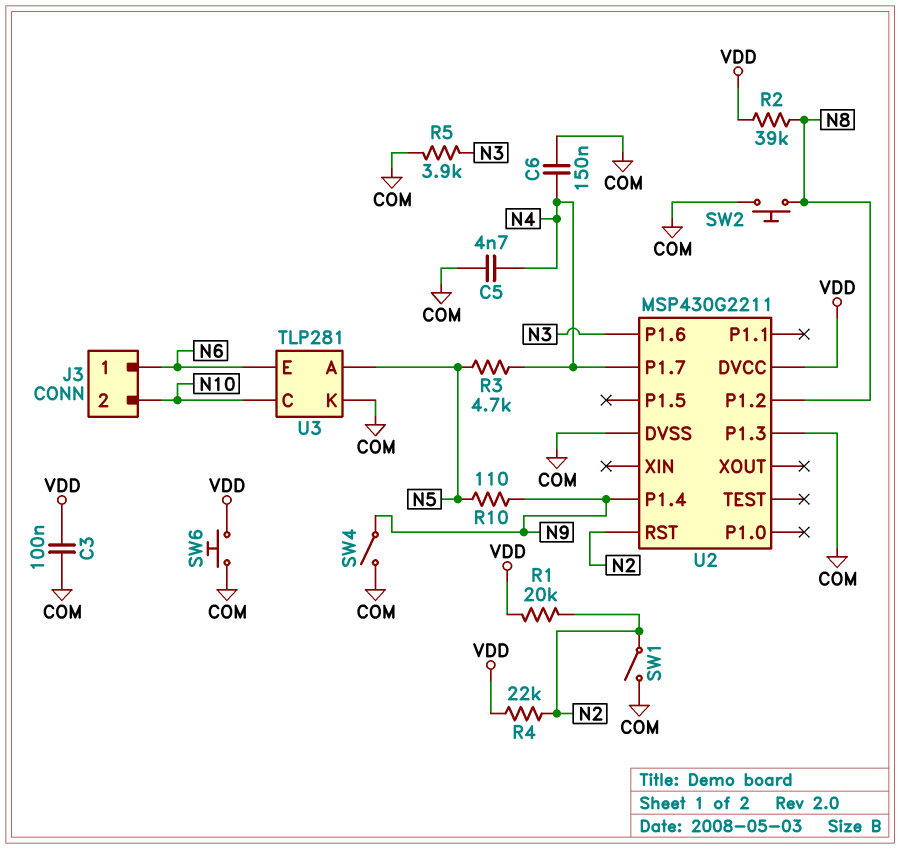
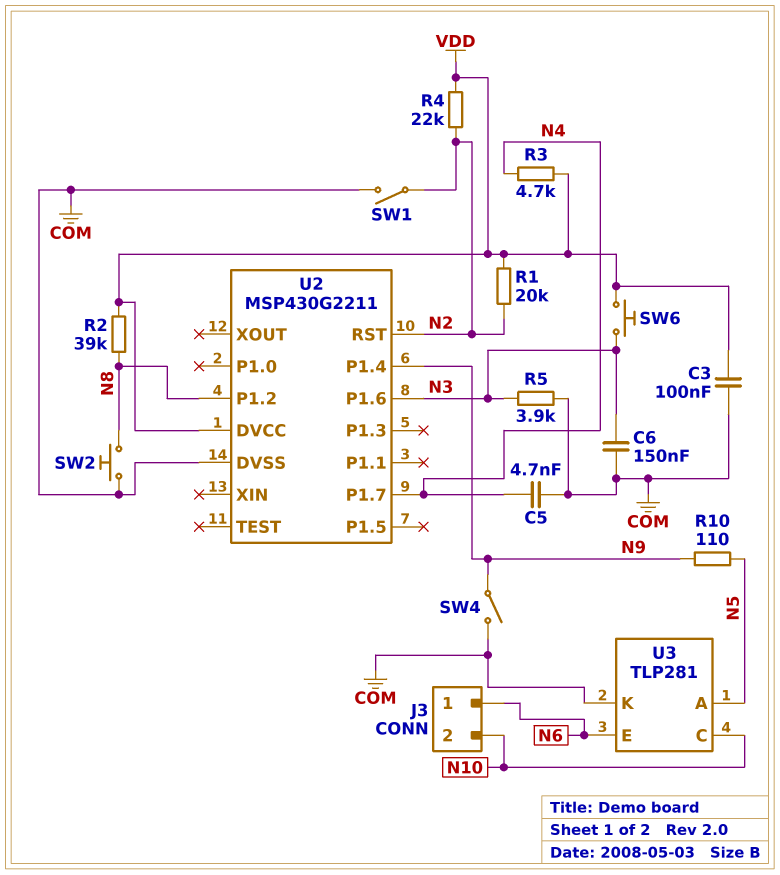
C6: 150nF (COM, N4) -> 150nF (COM, N3)
R3: 4.7k (N4, N5) -> 4.7k (N4, VDD)
SW6: button (COM, VDD) -> button (N3, VDD)
U2 pin P1.3: COM -> none

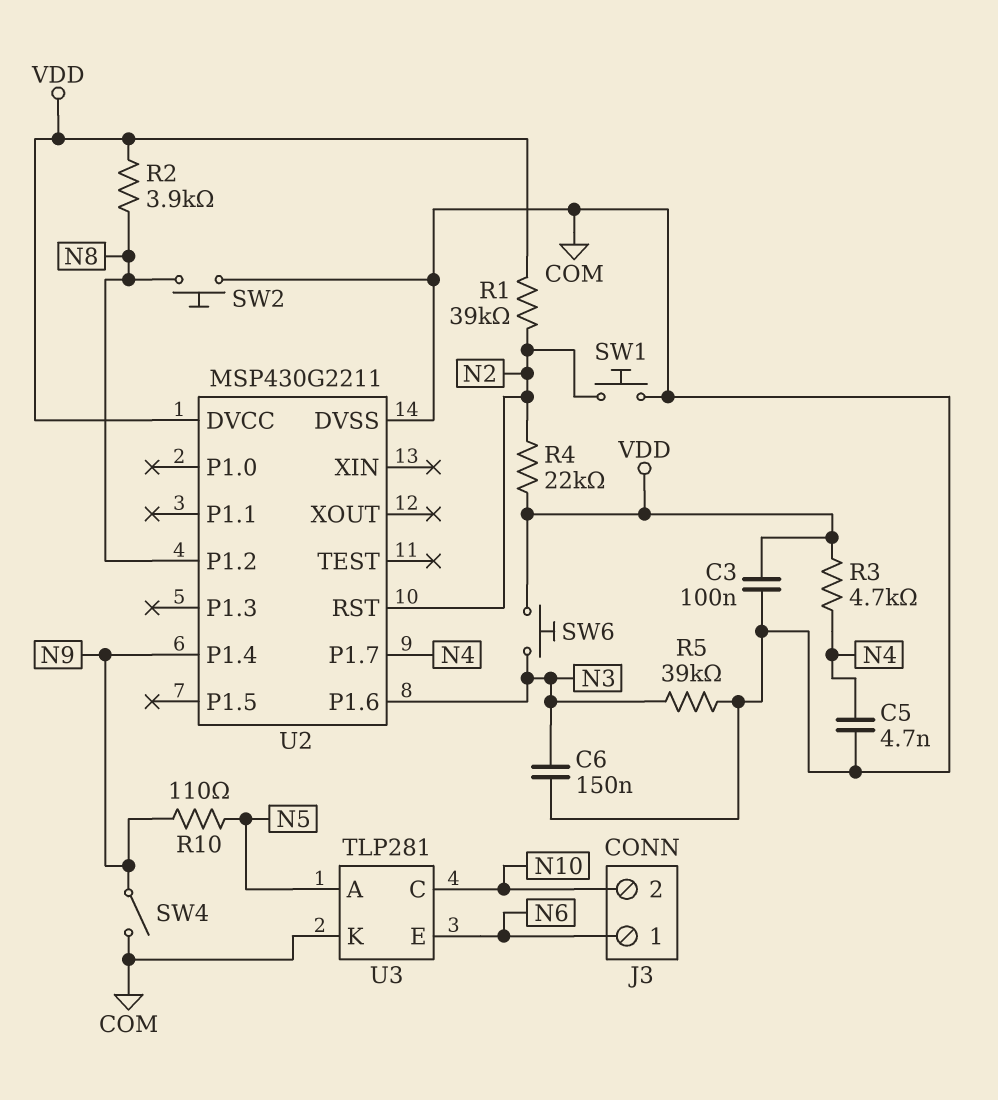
R1: 20k (N2, VDD) -> 39k (N2, VDD)
R2: 39k (N8, VDD) -> 3.9k (N8, VDD)
R5: 3.9k (COM, N3) -> 39k (COM, N3)
SW1: switch (COM, N2) -> button (COM, N2)

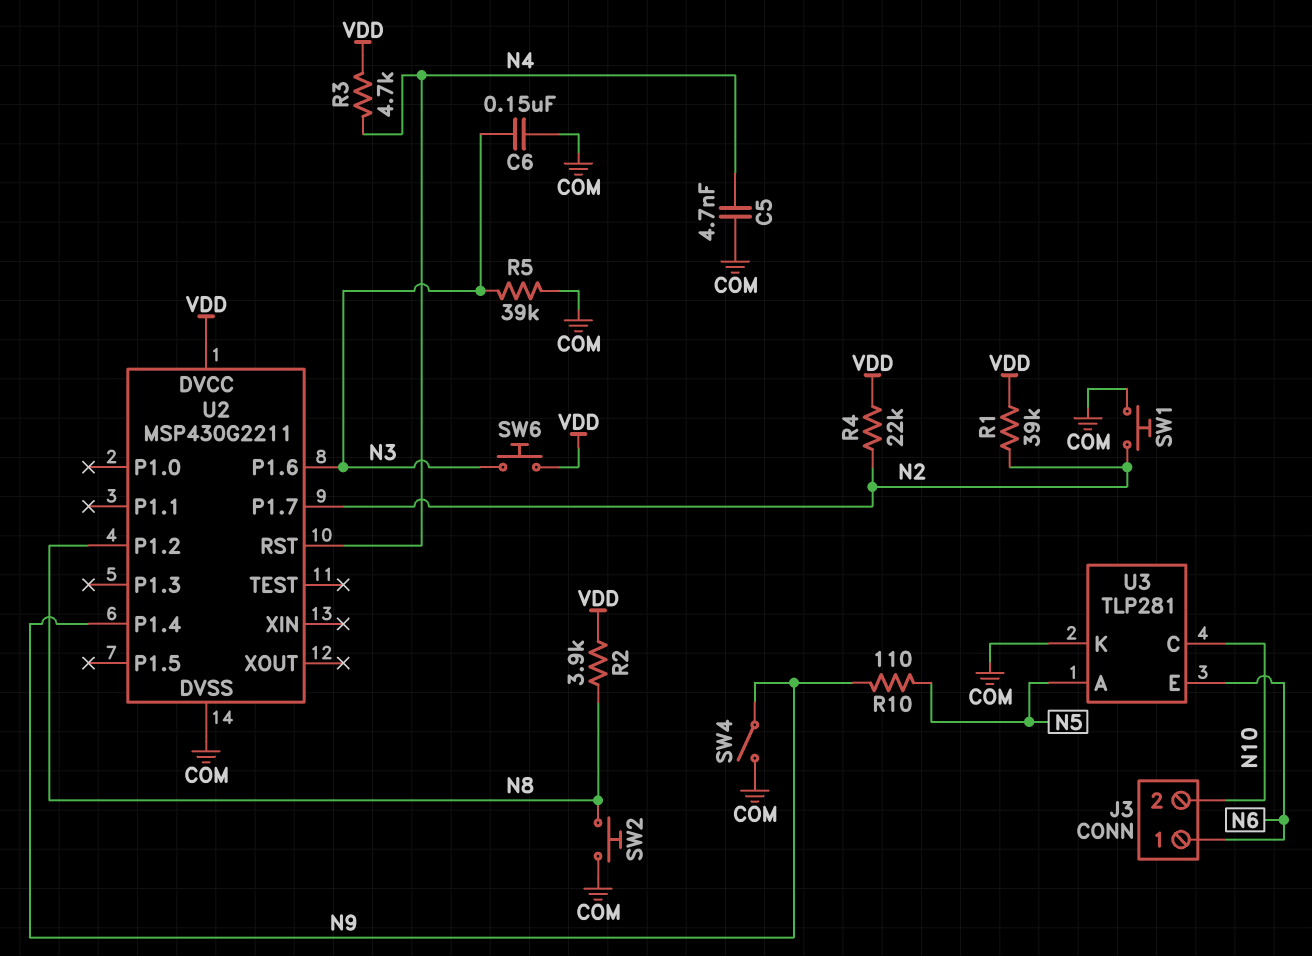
C3: 100nF (COM, VDD) -> none
U2 pin P1.7: N4 -> N2
U2 pin RST: N2 -> N4

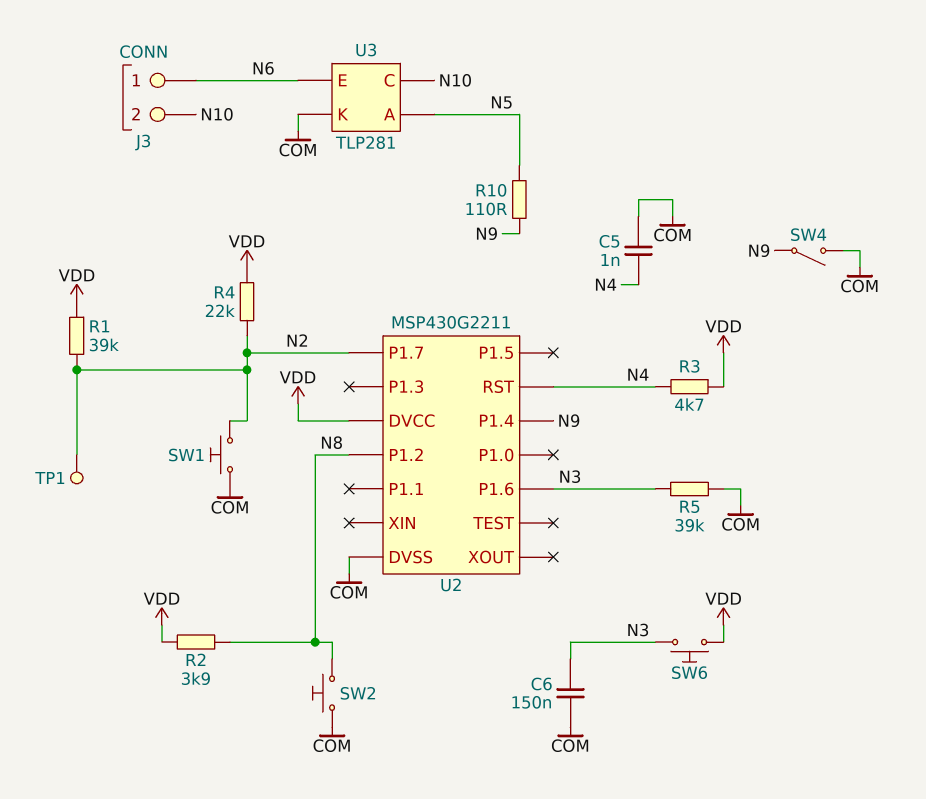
C5: 4.7nF (COM, N4) -> 1nF (COM, N4)
TP1: none -> test point (N2)

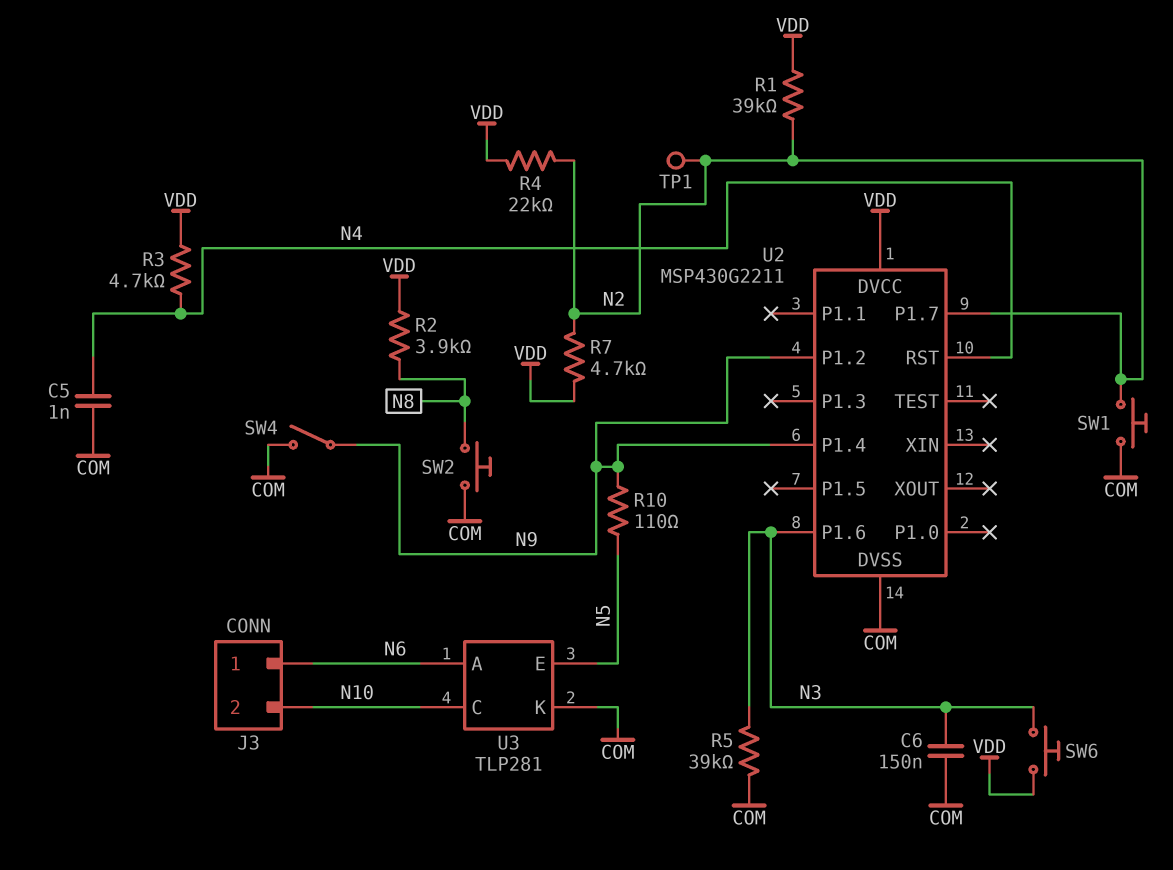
R7: none -> 4.7k (N2, VDD)
U2 pin P1.2: N8 -> N9
U3 pin A: N5 -> N6
U3 pin E: N6 -> N5

